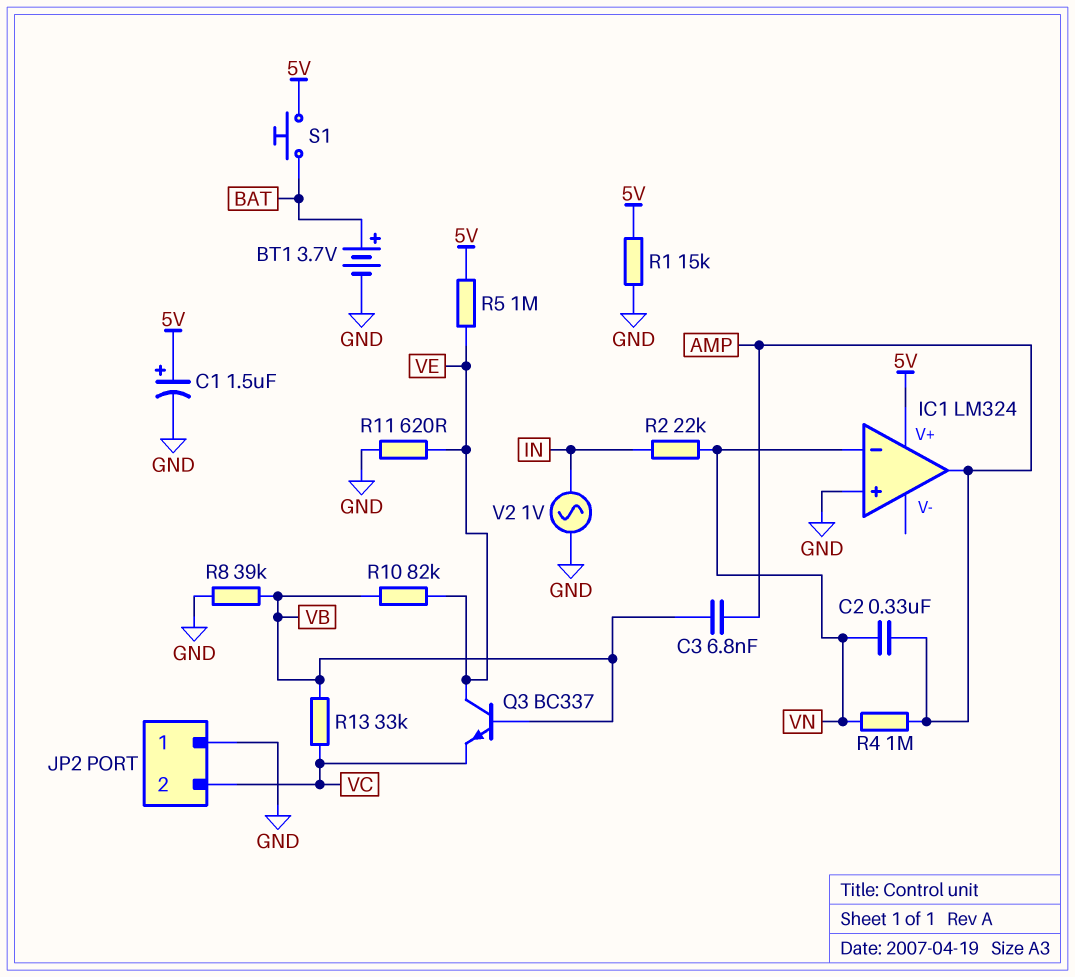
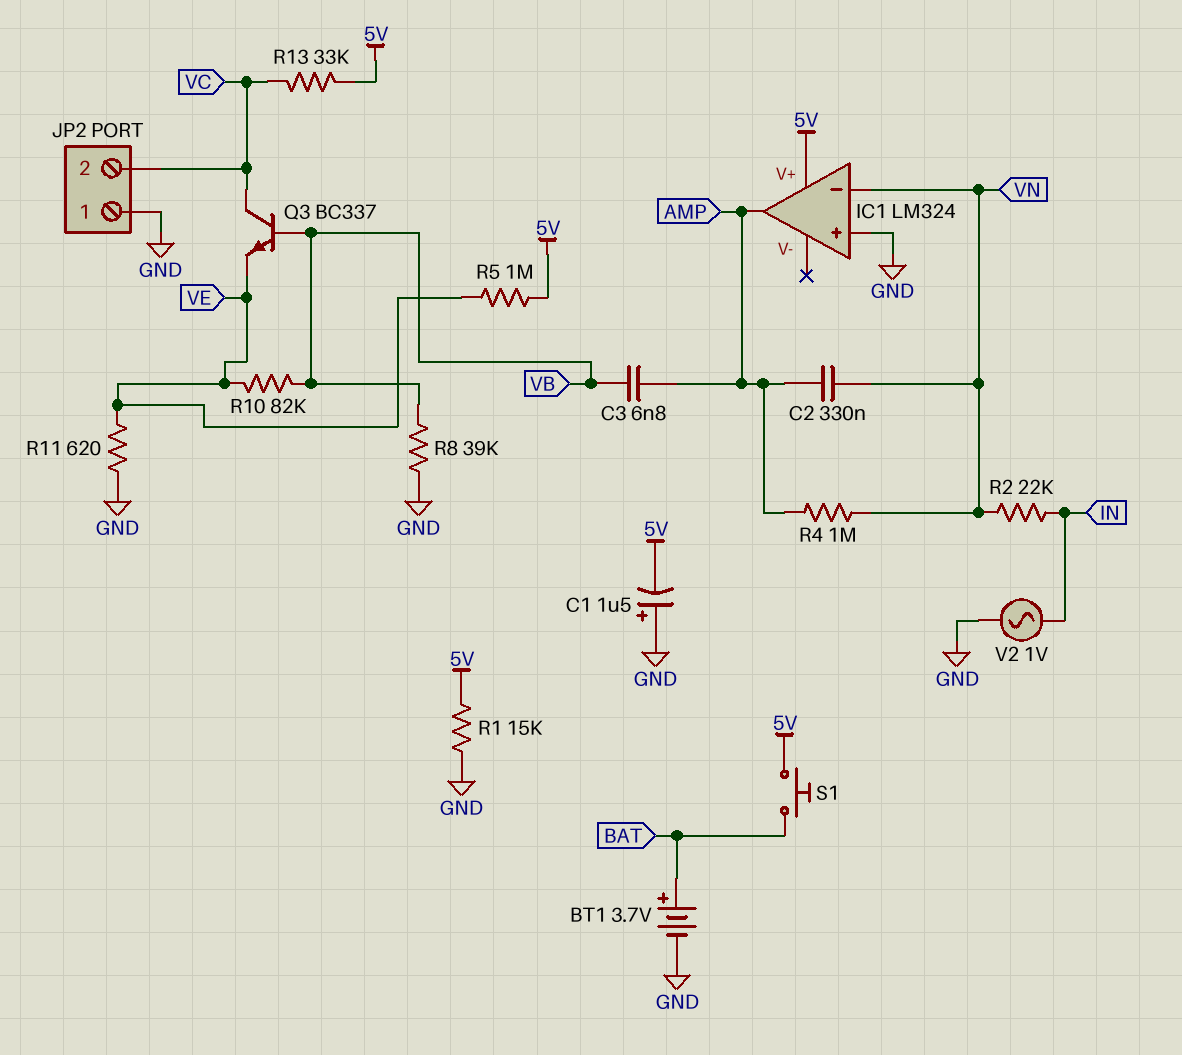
C1: 1.5uF (plus 5V, minus GND) -> 1.5uF (plus GND, minus 5V)
Q3: NPN BC337 (B VB, C VE, E VC) -> NPN BC337 (B VB, C VC, E VE)
R13: 33k (VB, VC) -> 33k (5V, VC)

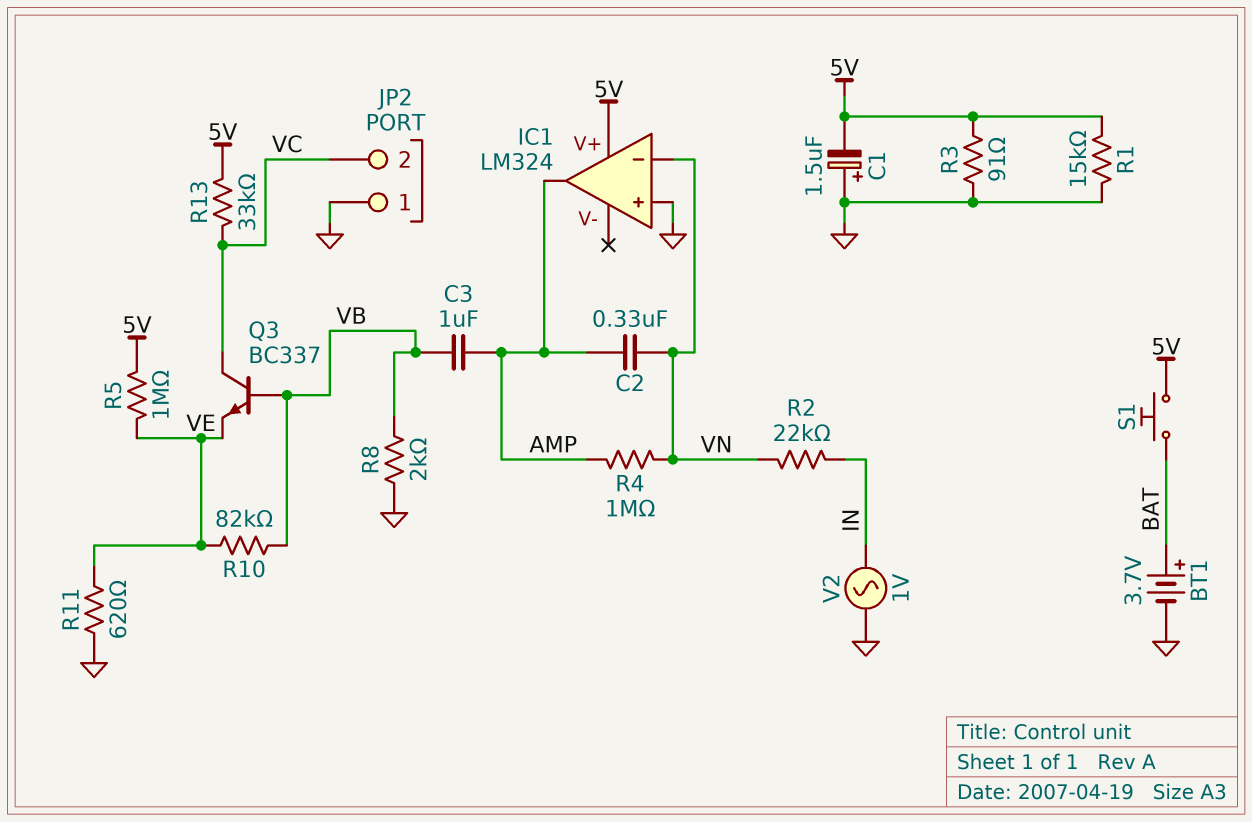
C3: 6.8nF (AMP, VB) -> 1uF (AMP, VB)
R3: none -> 91 (5V, GND)
R8: 39k (GND, VB) -> 2k (GND, VB)

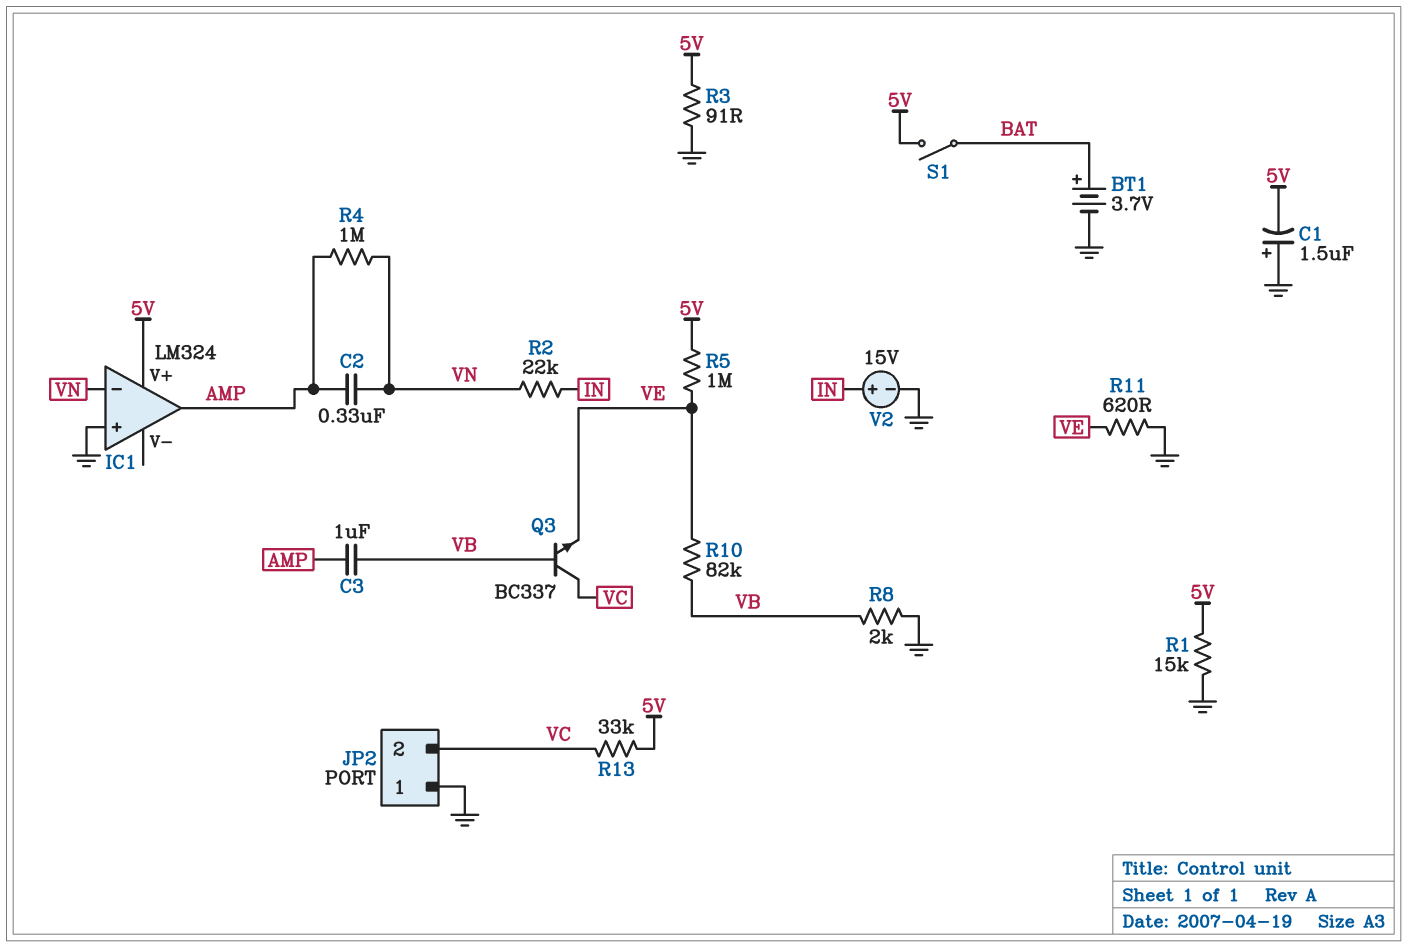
S1: button (5V, BAT) -> switch (5V, BAT)
V2: AC 1V (GND, IN) -> 15V (plus IN, minus GND)

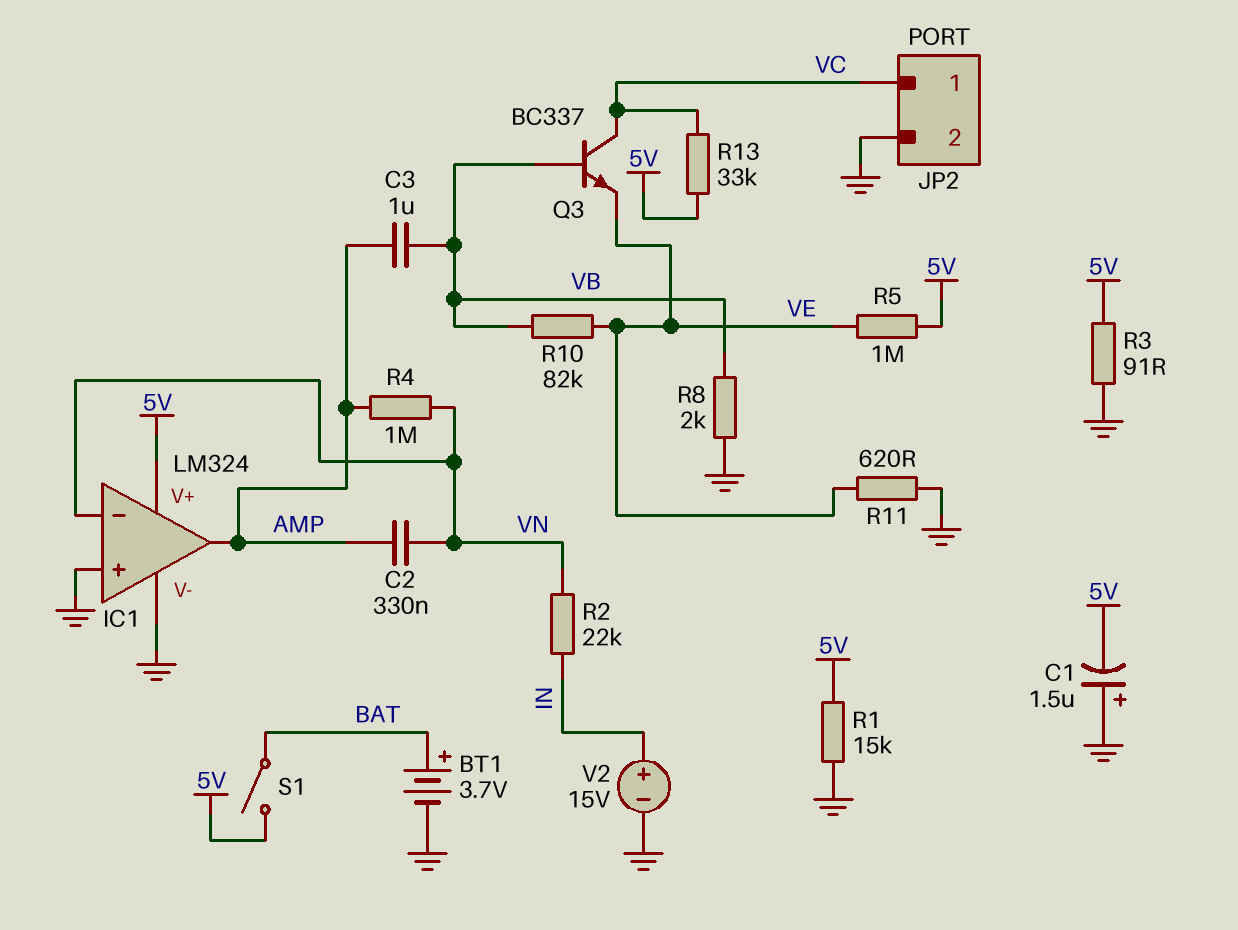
IC1 pin V-: none -> GND
JP2 pin 1: GND -> VC
JP2 pin 2: VC -> GND

